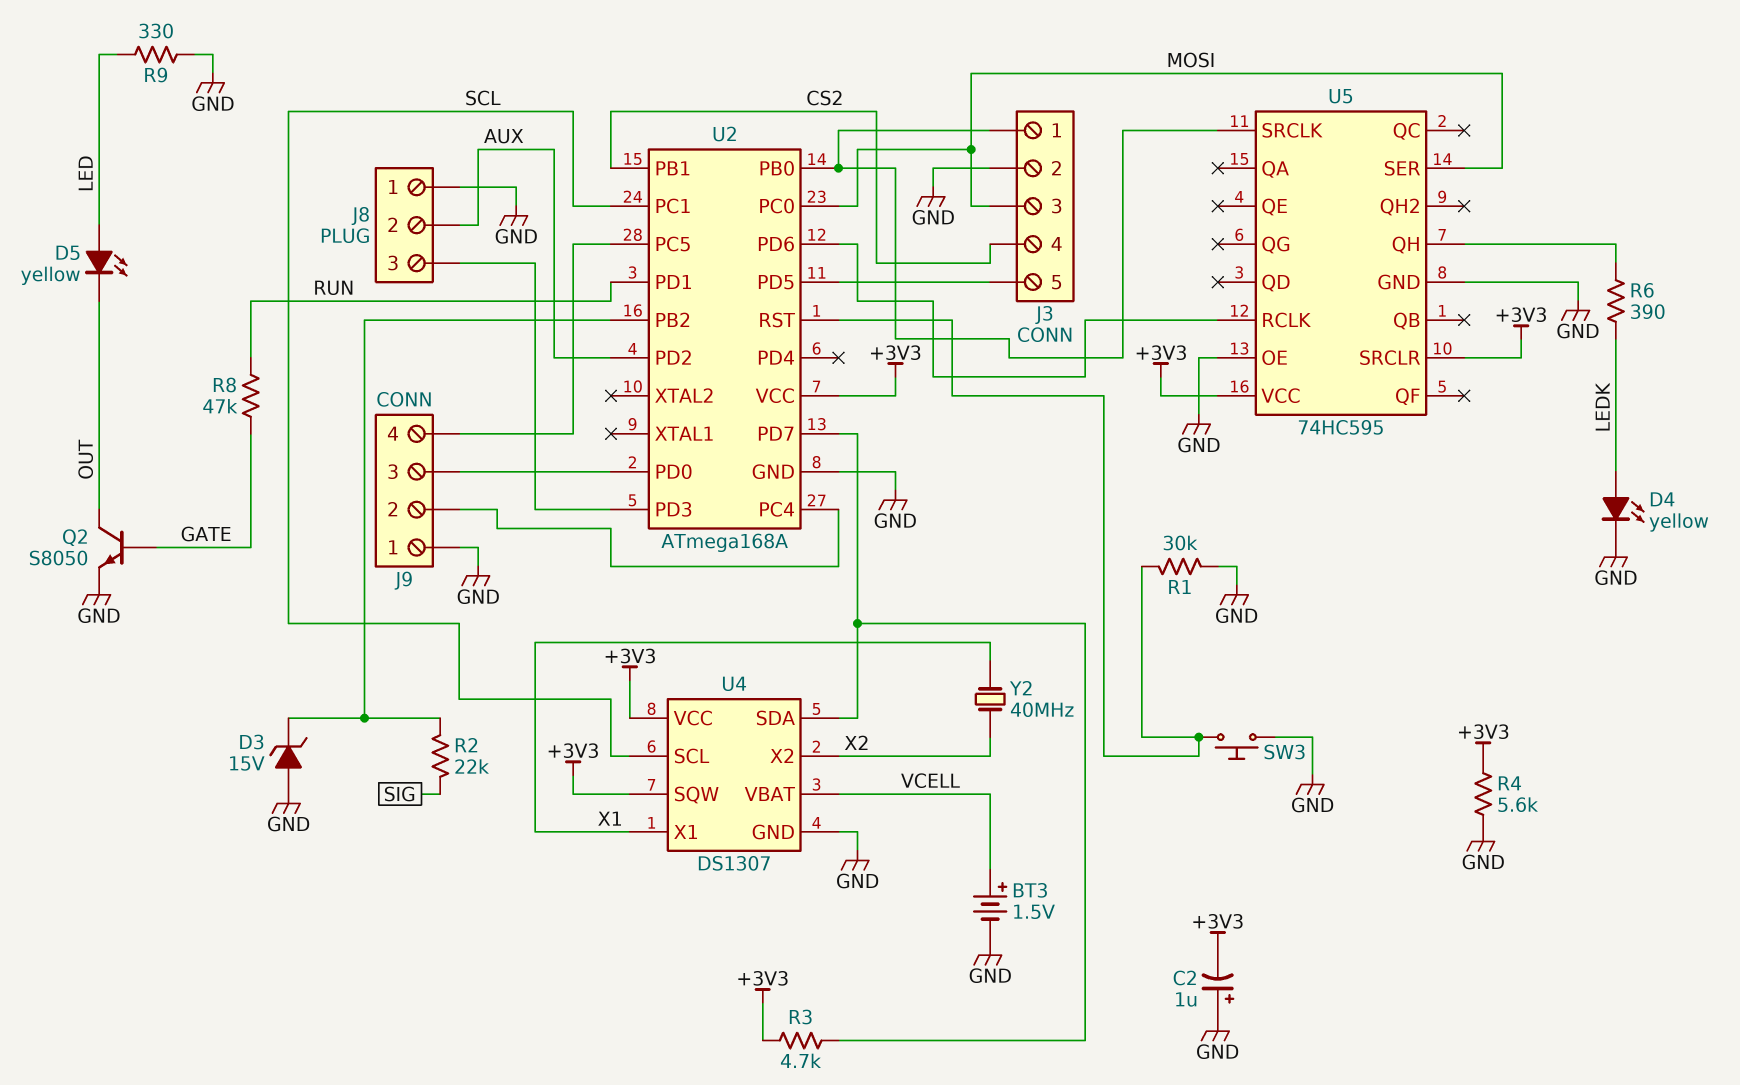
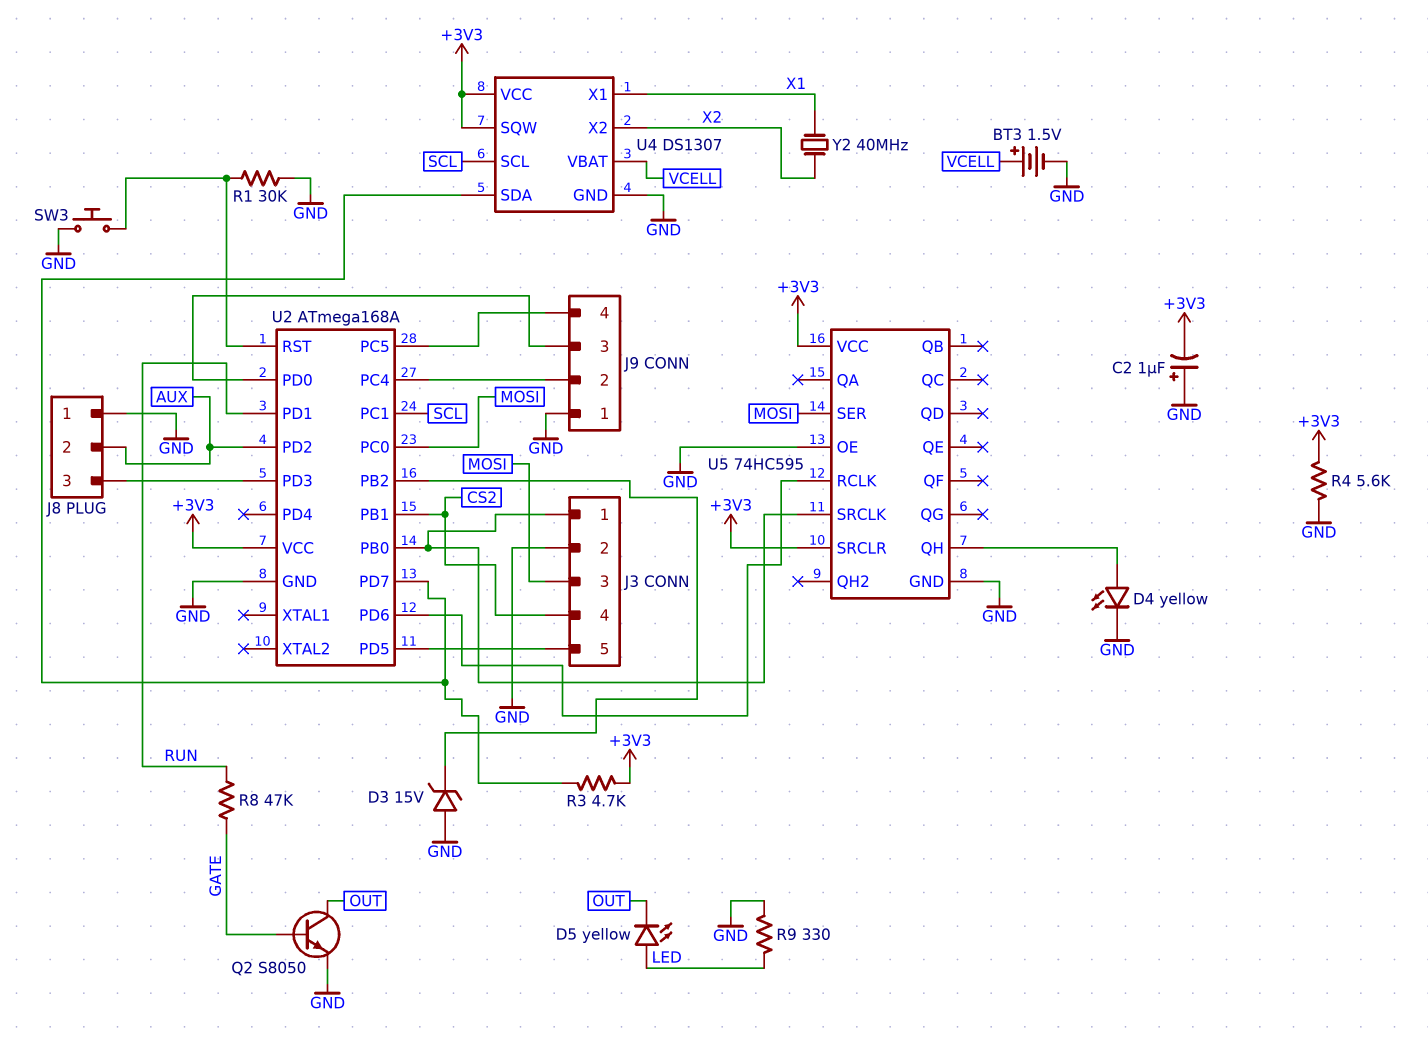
D4: LED yellow (A LEDK, K GND) -> LED yellow (A U5/QH, K GND)
R2: 22k (SIG, U2/PB2) -> none
R6: 390 (LEDK, U5/QH) -> none

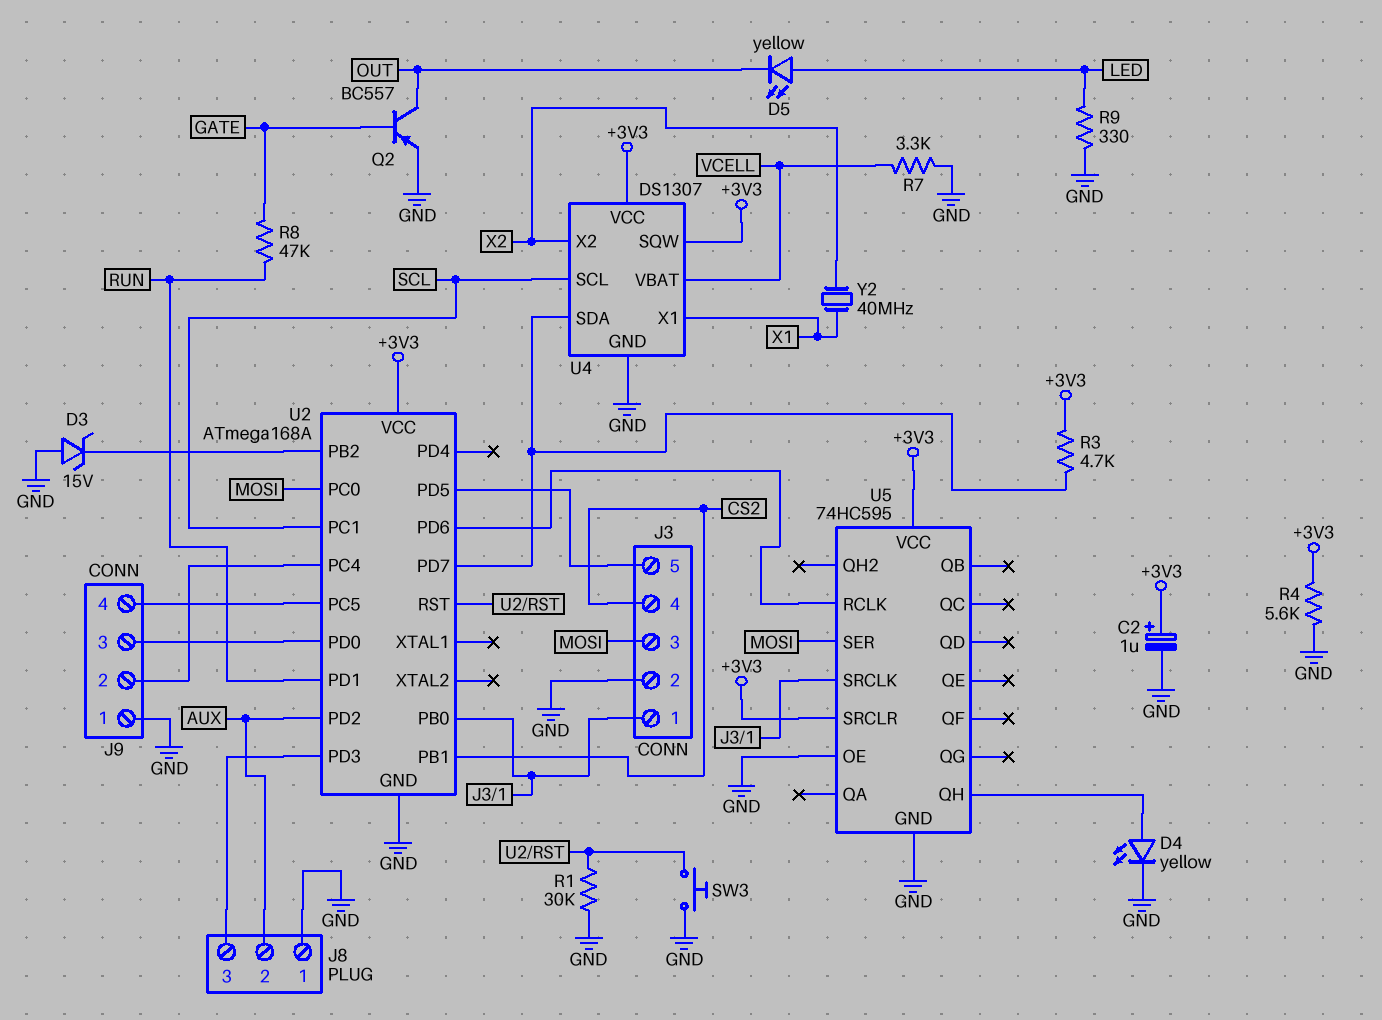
BT3: 1.5V (plus VCELL, minus GND) -> none
C2: 1uF (plus GND, minus +3V3) -> 1uF (plus +3V3, minus GND)
Q2: NPN S8050 (B GATE, C OUT, E GND) -> PNP BC557 (B GATE, C OUT, E GND)
R7: none -> 3.3k (GND, VCELL)

